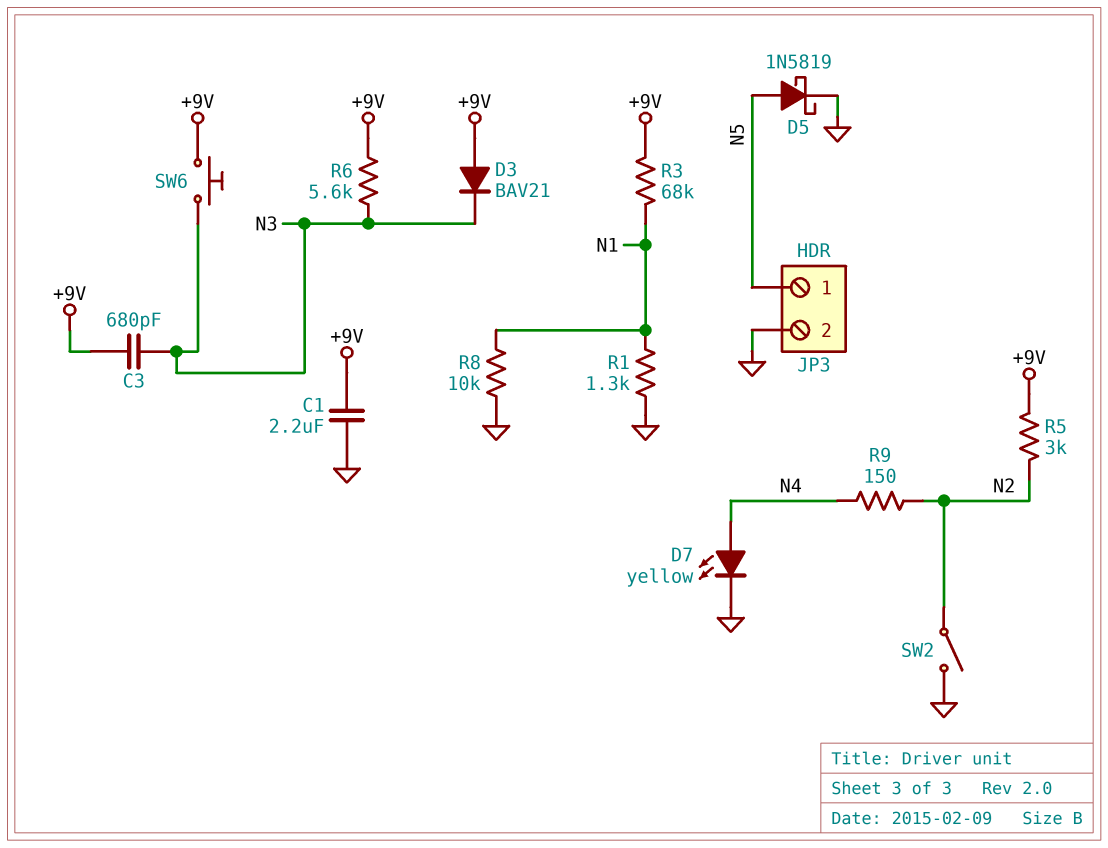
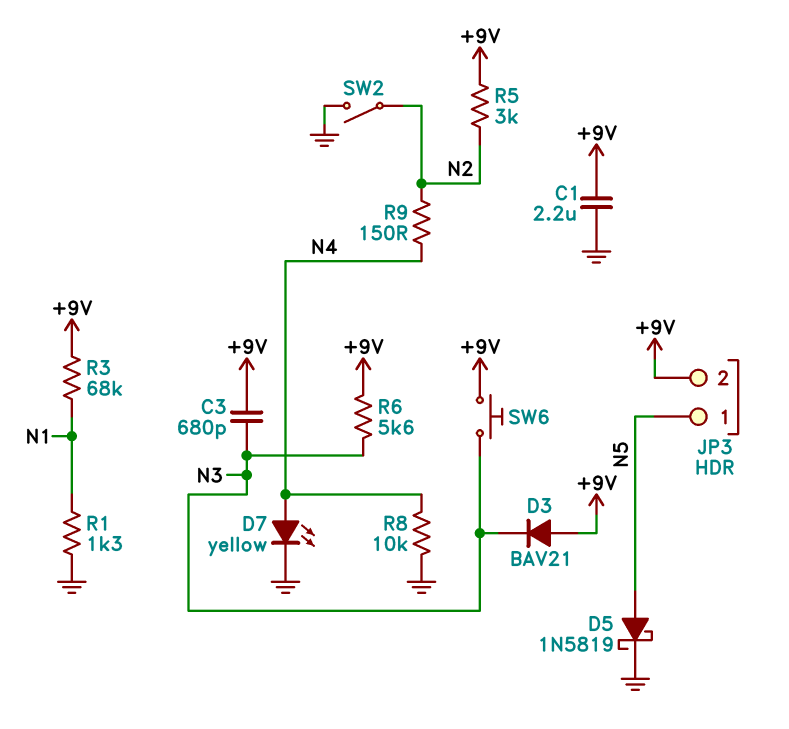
JP3 pin 2: GND -> +9V
R8: 10k (GND, N1) -> 10k (GND, N4)

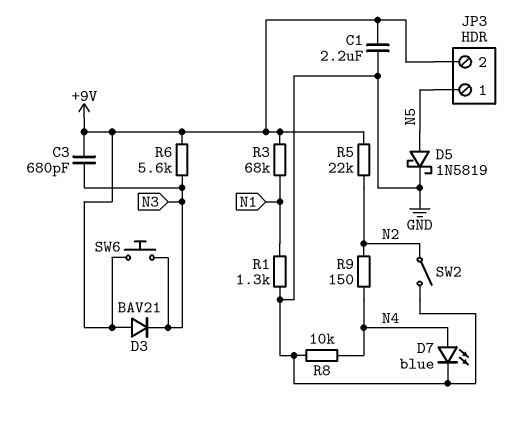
D7: LED yellow (A N4, K GND) -> LED blue (A N4, K GND)
R5: 3k (+9V, N2) -> 22k (+9V, N2)

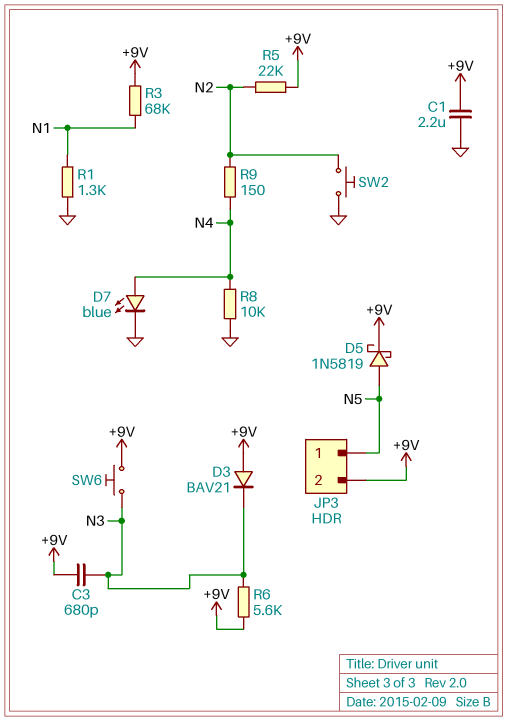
D5: schottky 1N5819 (A N5, K GND) -> schottky 1N5819 (A N5, K +9V)
SW2: switch (GND, N2) -> button (GND, N2)

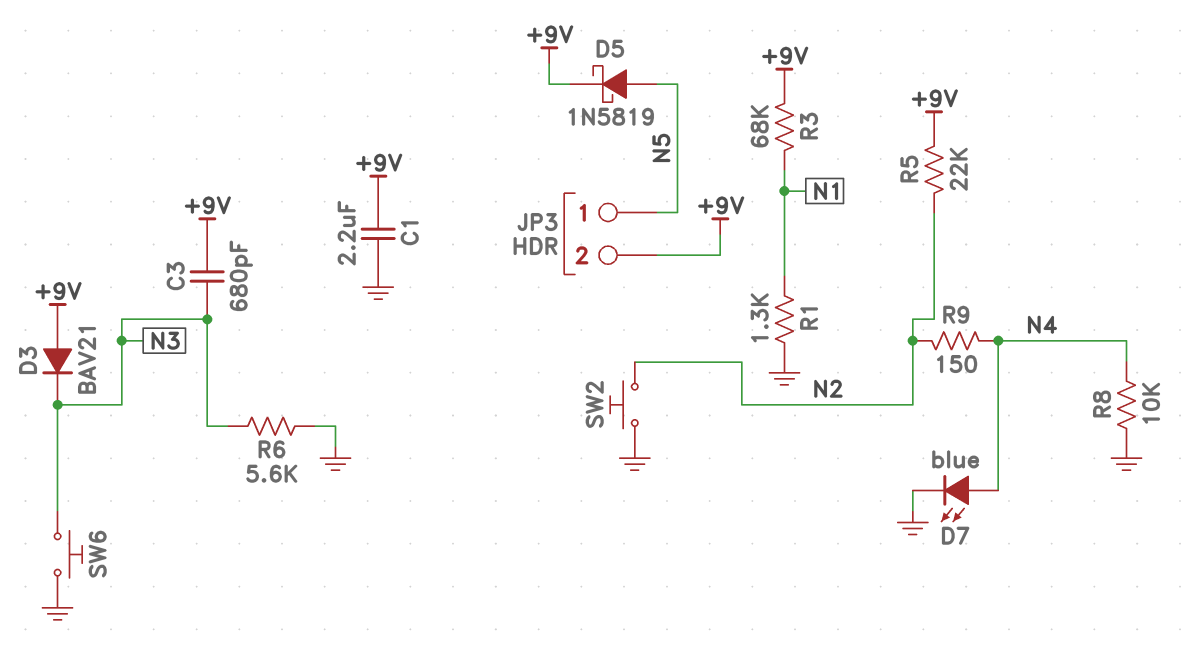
R6: 5.6k (+9V, N3) -> 5.6k (GND, N3)
SW6: button (+9V, N3) -> button (GND, N3)

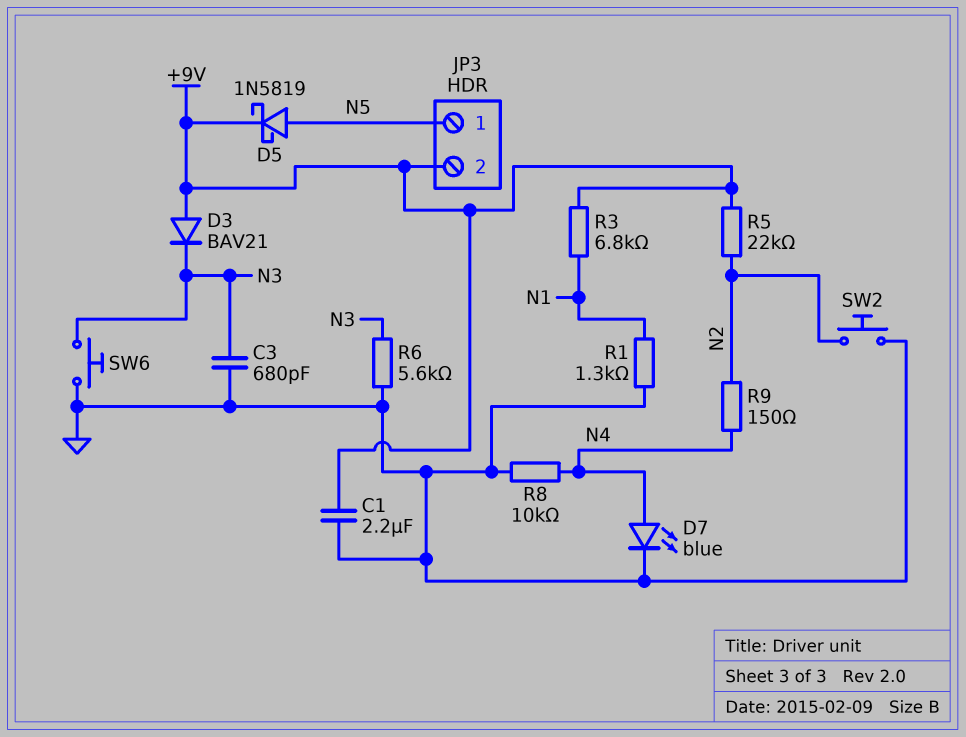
C3: 680pF (+9V, N3) -> 680pF (GND, N3)
R3: 68k (+9V, N1) -> 6.8k (+9V, N1)

